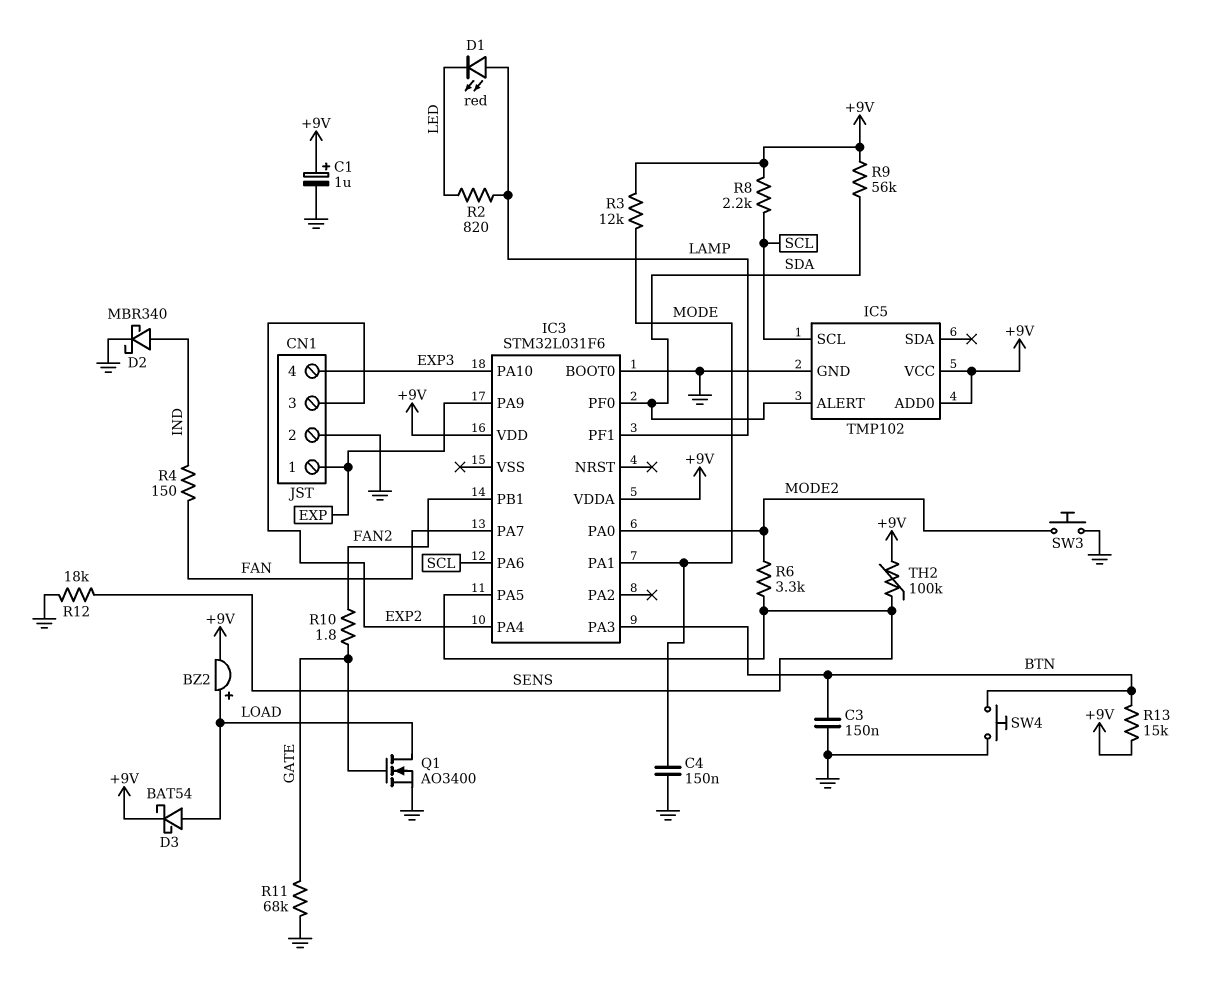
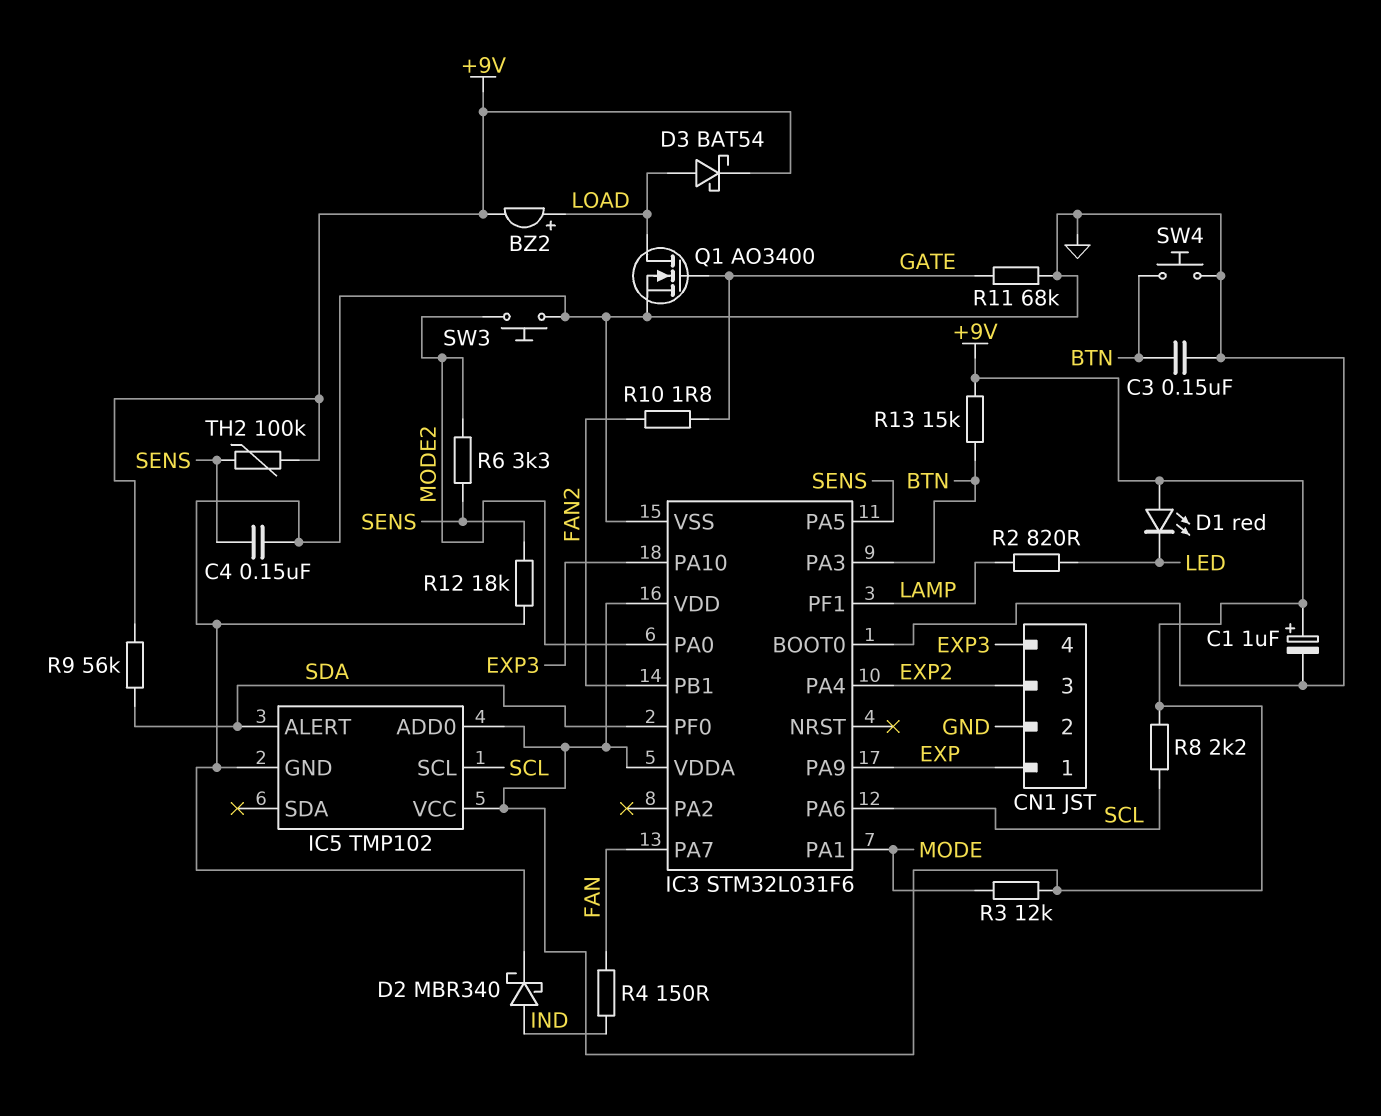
C4: 150nF (GND, MODE) -> 150nF (GND, SENS)
D1: LED red (A LAMP, K LED) -> LED red (A +9V, K LED)
IC3 pin VSS: none -> GND

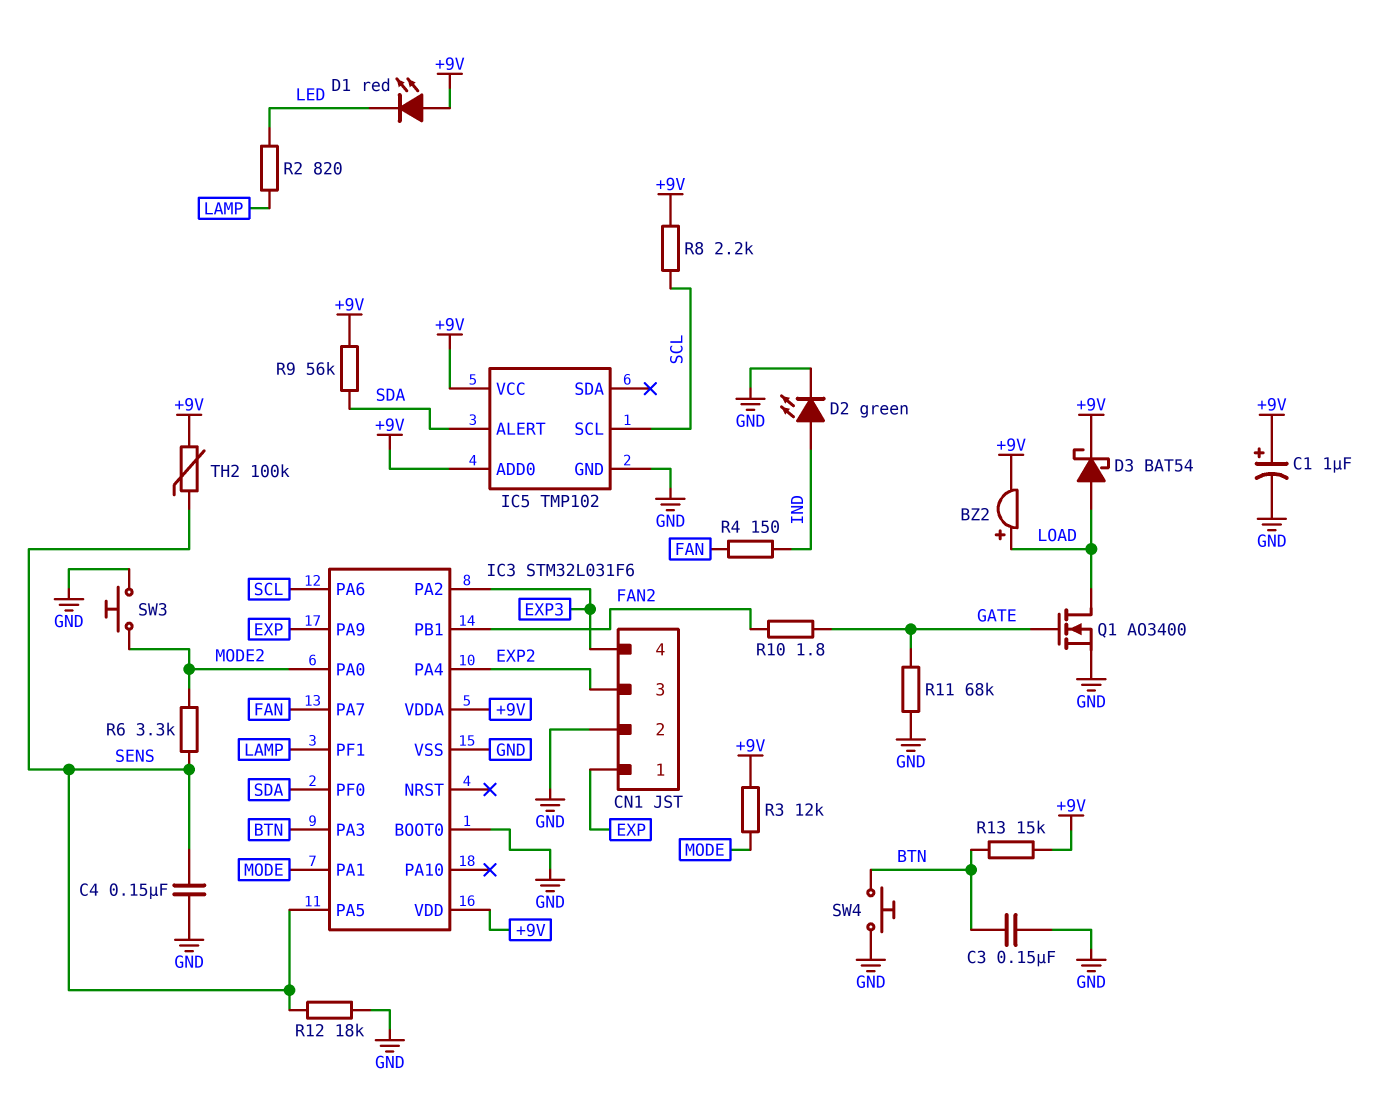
D2: schottky MBR340 (A IND, K GND) -> LED green (A IND, K GND)
IC3 pin PA2: none -> EXP3
IC3 pin PA10: EXP3 -> none

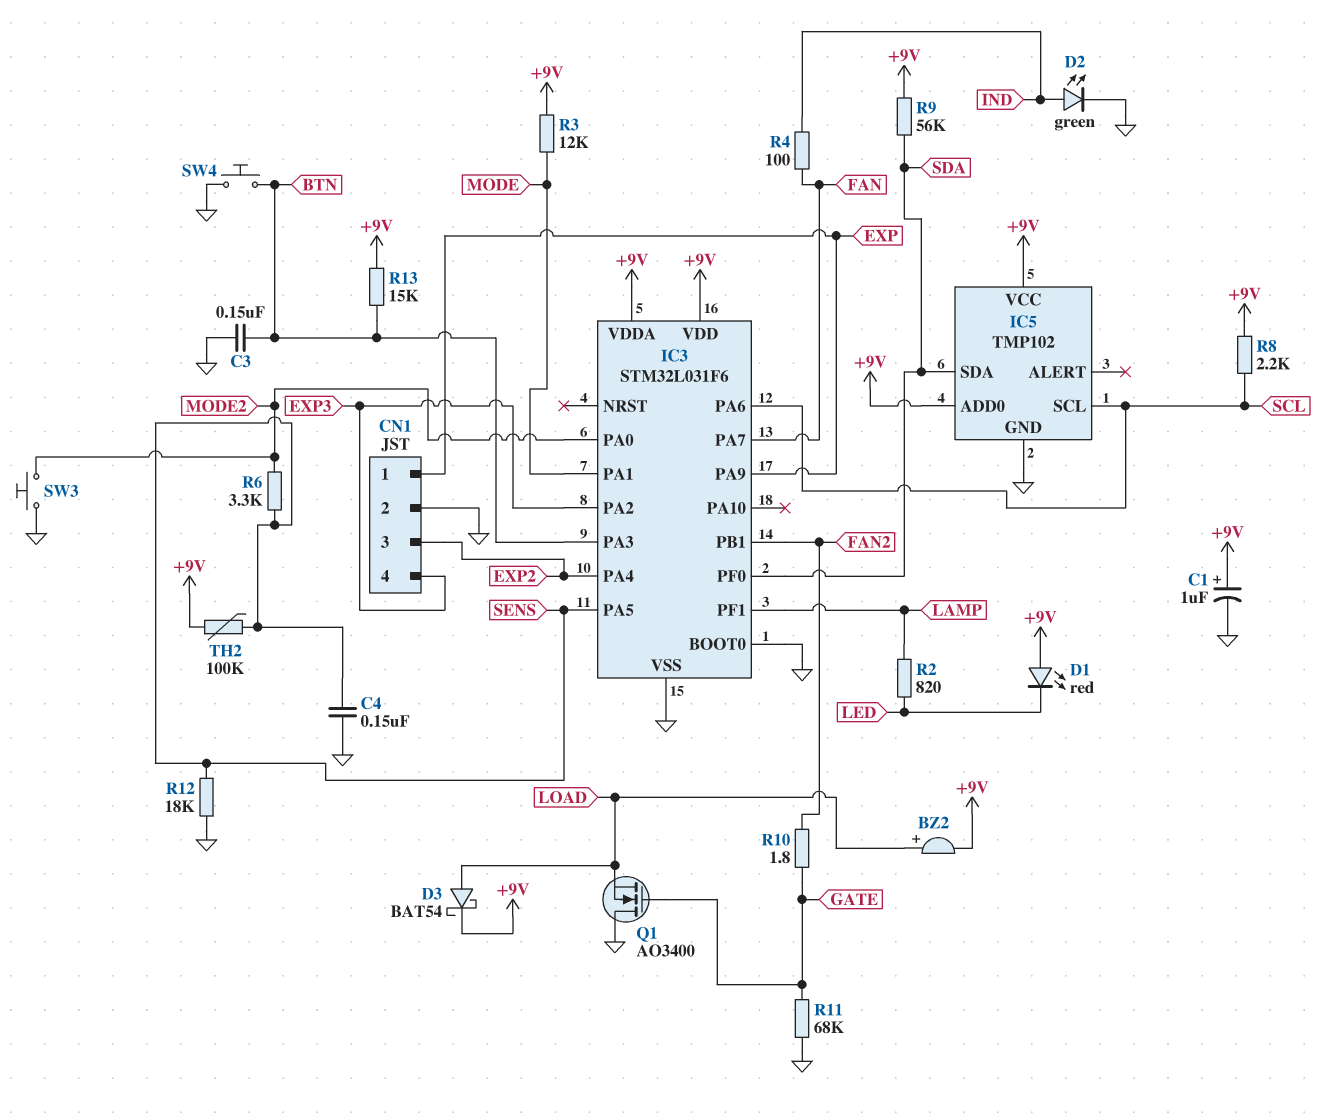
IC5 pin ALERT: SDA -> none
IC5 pin SDA: none -> SDA
Q1: NMOS AO3400 (G GATE, D LOAD, S GND) -> NMOS AO3400 (G GATE, D GND, S LOAD)
R4: 150 (FAN, IND) -> 100 (FAN, IND)

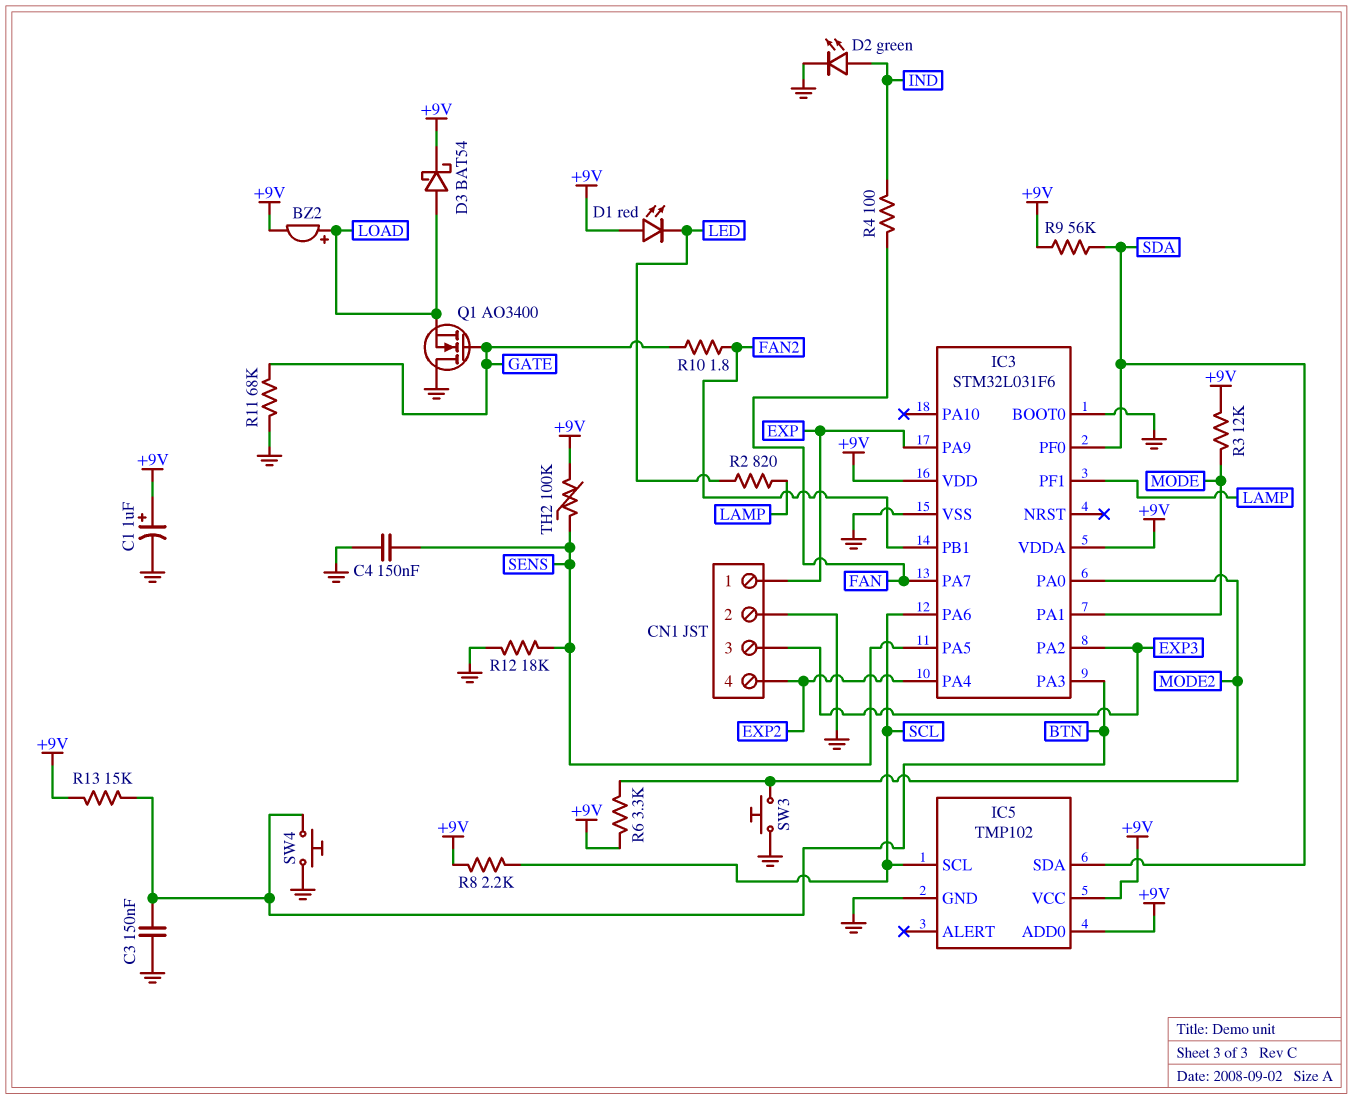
CN1 pin 3: EXP2 -> EXP3
CN1 pin 4: EXP3 -> EXP2
R6: 3.3k (MODE2, SENS) -> 3.3k (+9V, MODE2)

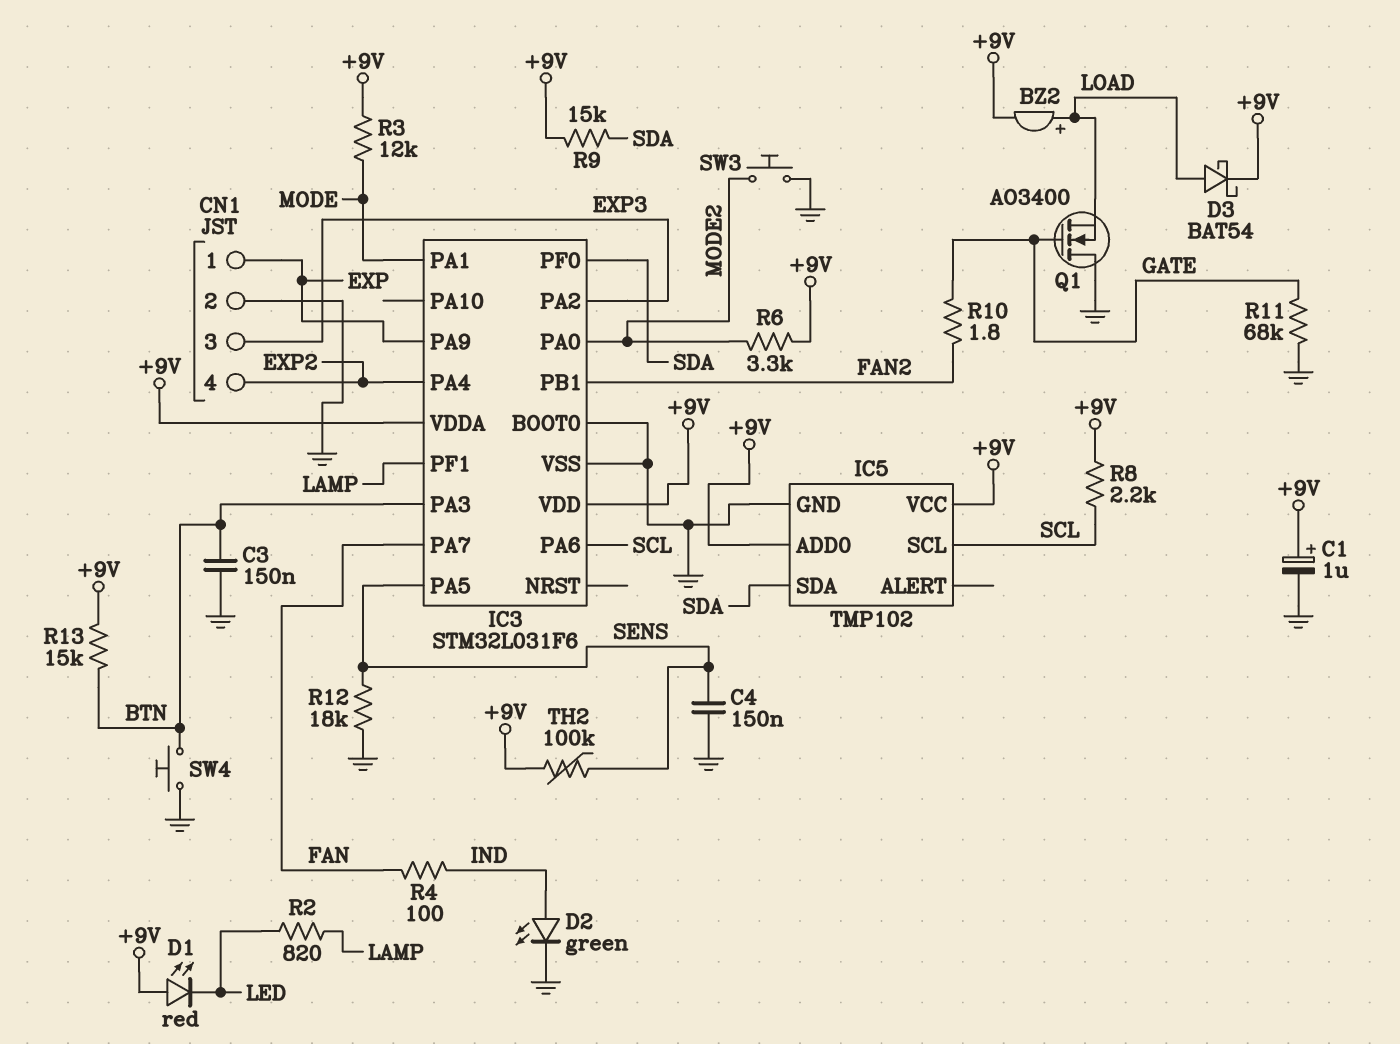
R9: 56k (+9V, SDA) -> 15k (+9V, SDA)

